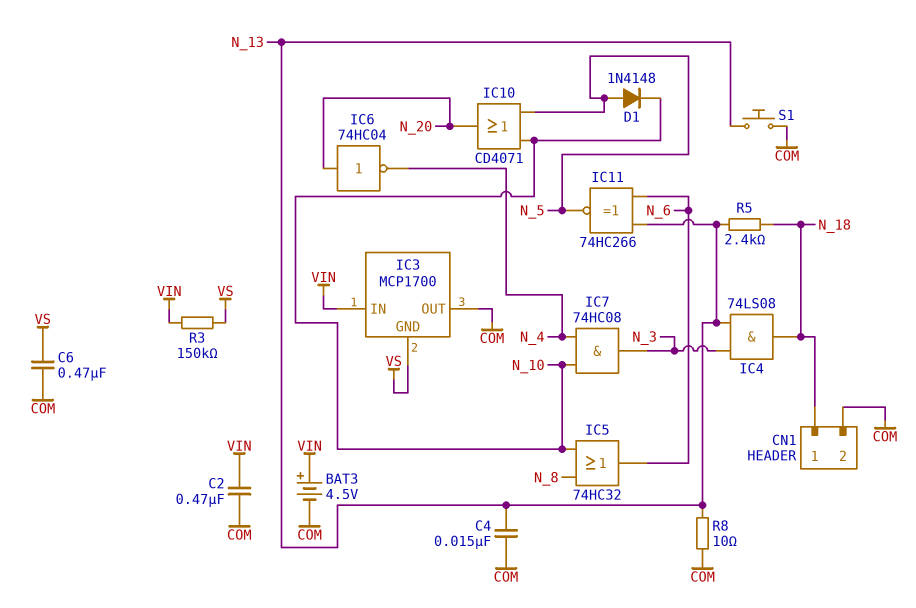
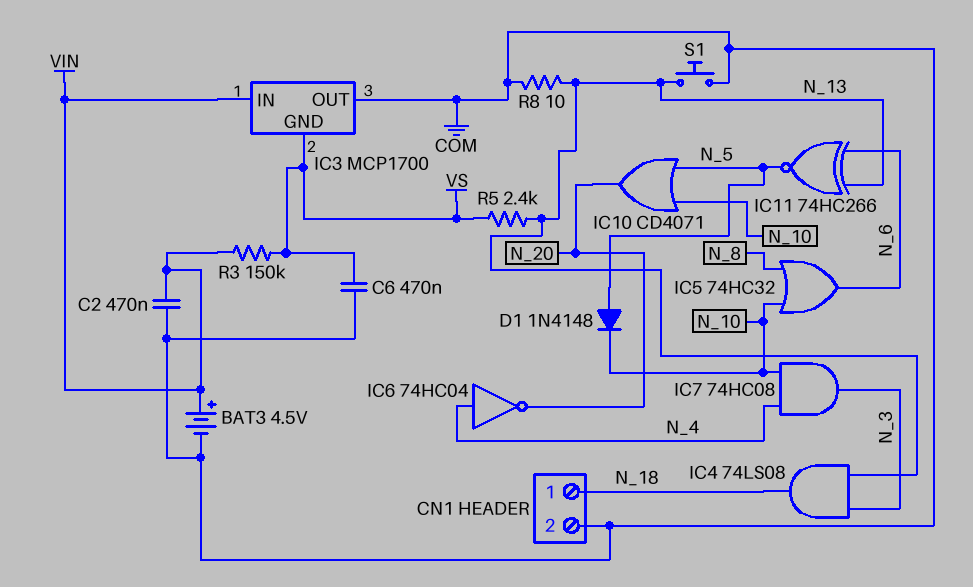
C4: 15nF (COM, N_13) -> none
IC6: NOT 74HC04 (in N_20, out N_4) -> NOT 74HC04 (in N_4, out N_20)
R5: 2.4k (N_13, N_18) -> 2.4k (N_13, VS)

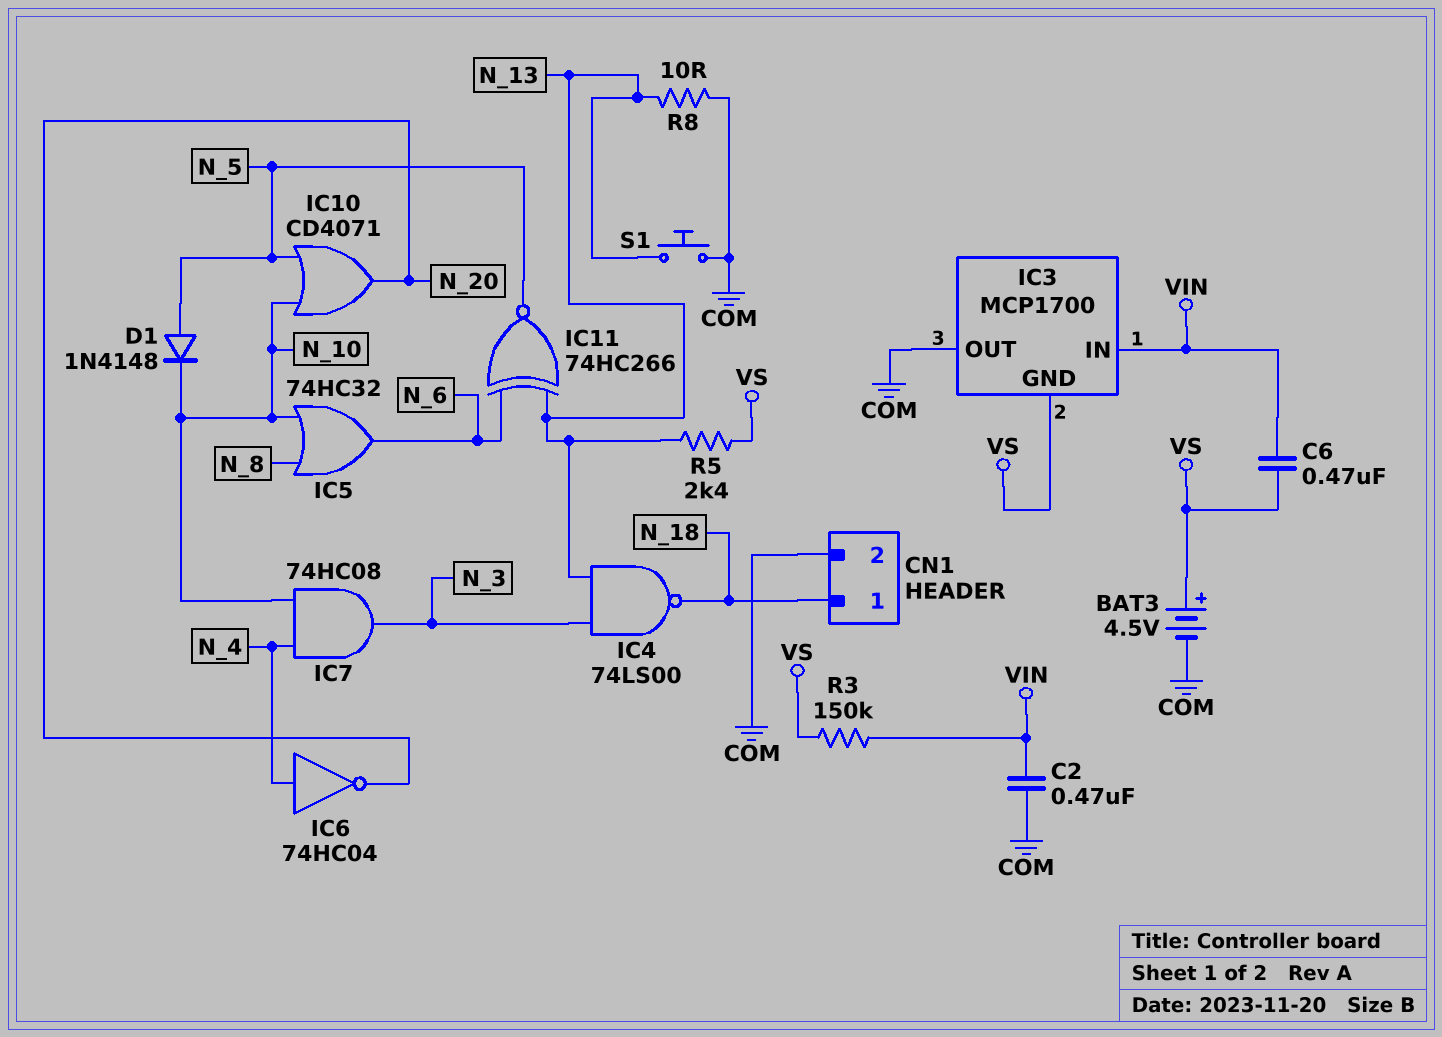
BAT3: 4.5V (plus VIN, minus COM) -> 4.5V (plus VS, minus COM)
C6: 470nF (COM, VS) -> 470nF (VIN, VS)
IC4: AND 74LS08 (in N_3, in N_13, out N_18) -> NAND 74LS00 (in N_3, in N_13, out N_18)

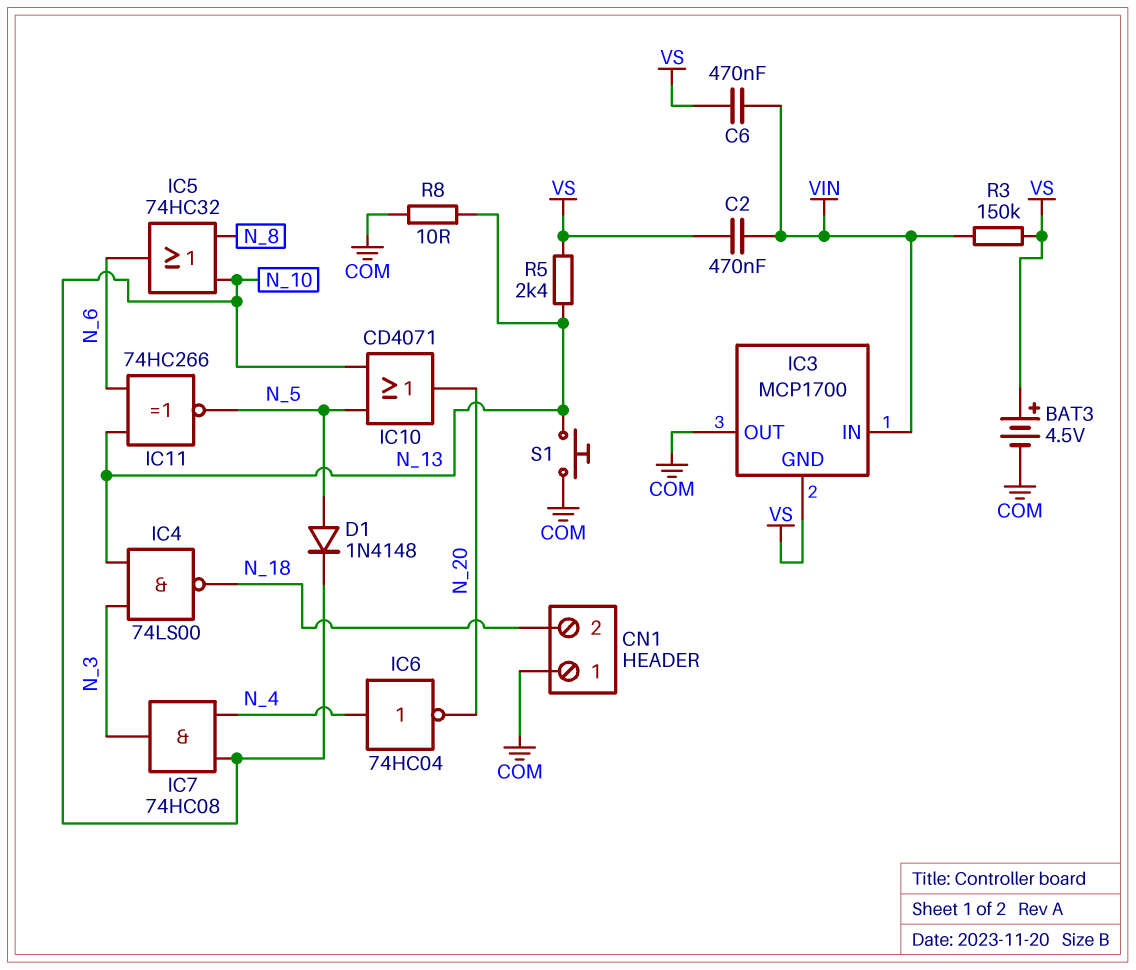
C2: 470nF (COM, VIN) -> 470nF (VIN, VS)
CN1 pin 1: N_18 -> COM
CN1 pin 2: COM -> N_18

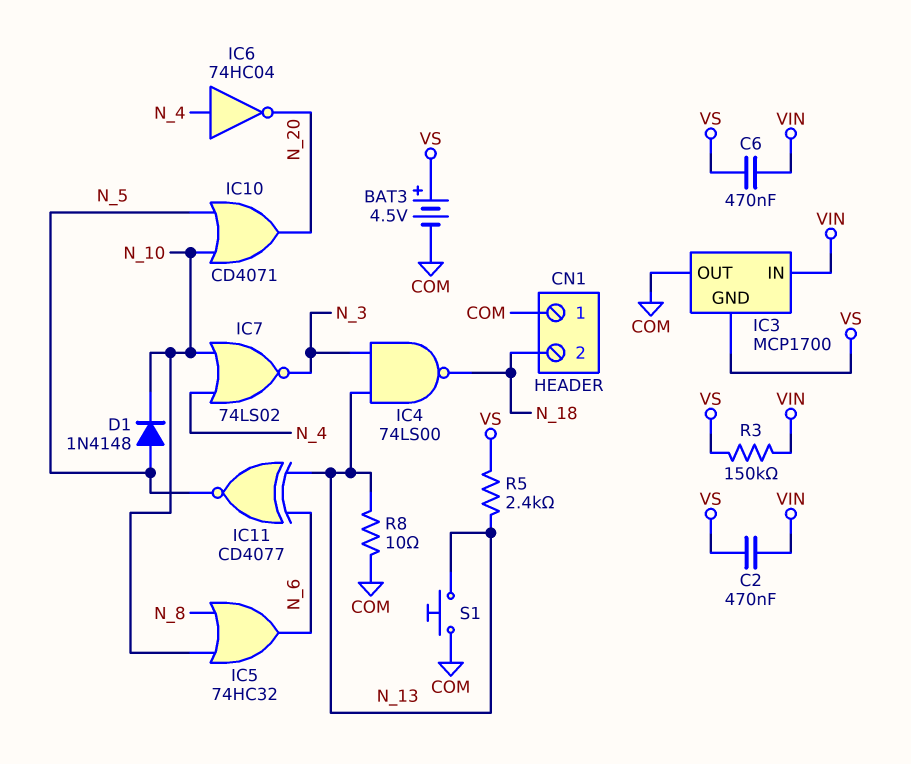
IC7: AND 74HC08 (in N_4, in N_10, out N_3) -> NOR 74LS02 (in N_4, in N_10, out N_3)
IC11: XNOR 74HC266 (in N_6, in N_13, out N_5) -> XNOR CD4077 (in N_6, in N_13, out N_5)

